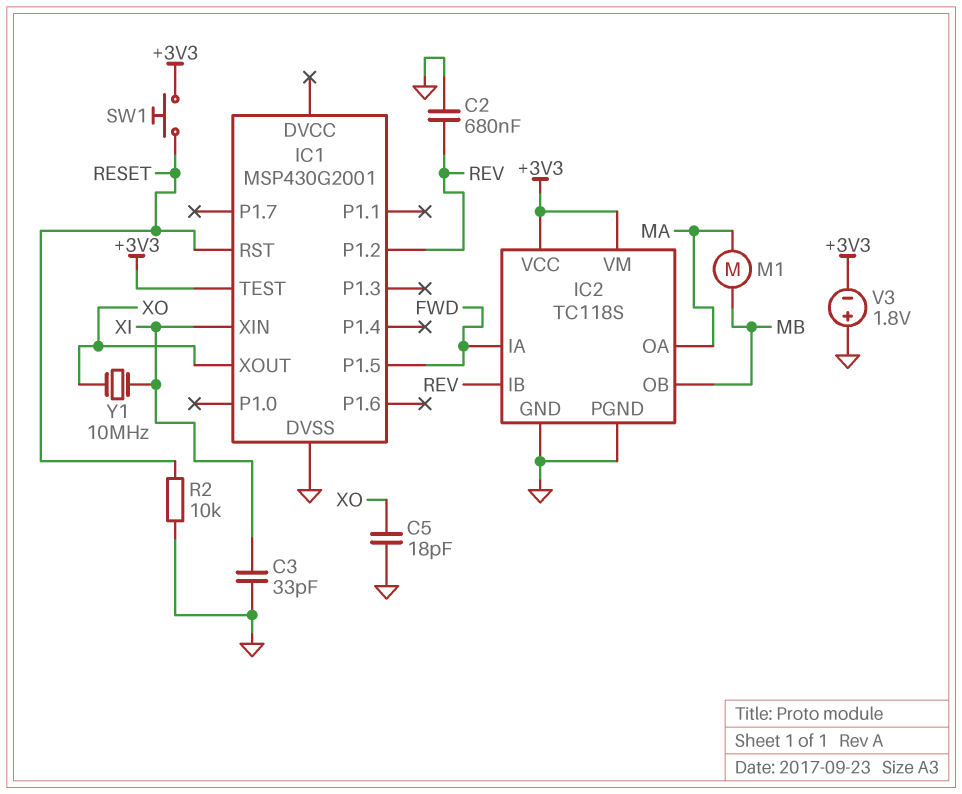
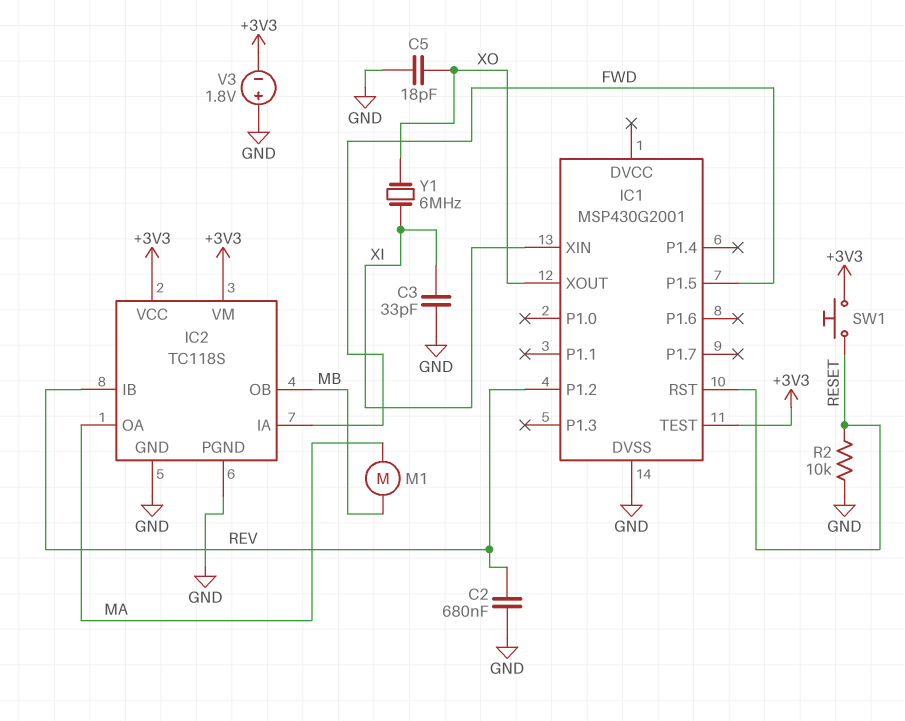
Y1: 10MHz (XI, XO) -> 6MHz (XI, XO)

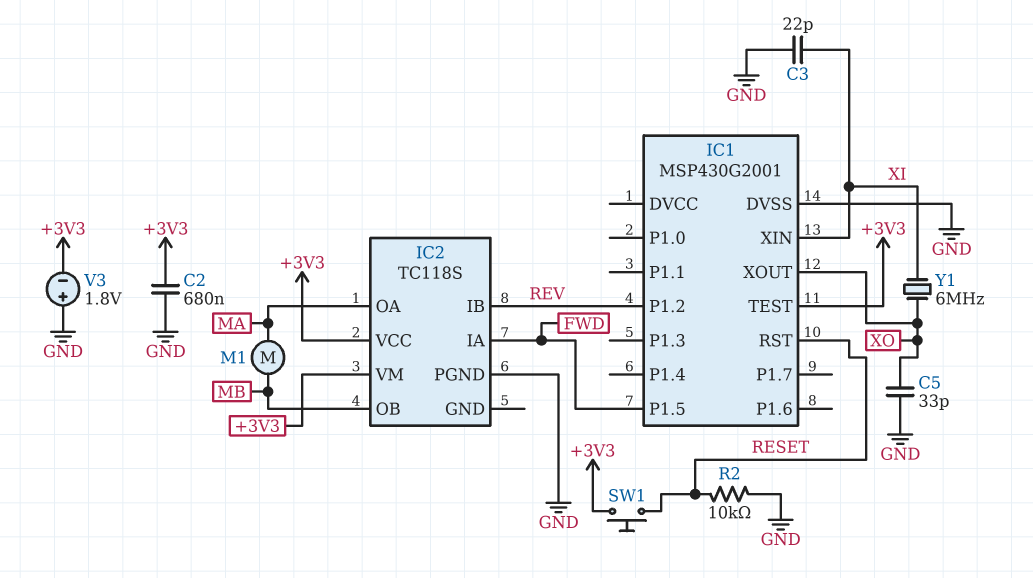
C2: 680nF (GND, REV) -> 680nF (+3V3, GND)
C3: 33pF (GND, XI) -> 22pF (GND, XI)
C5: 18pF (GND, XO) -> 33pF (GND, XO)
IC2 pin GND: GND -> none

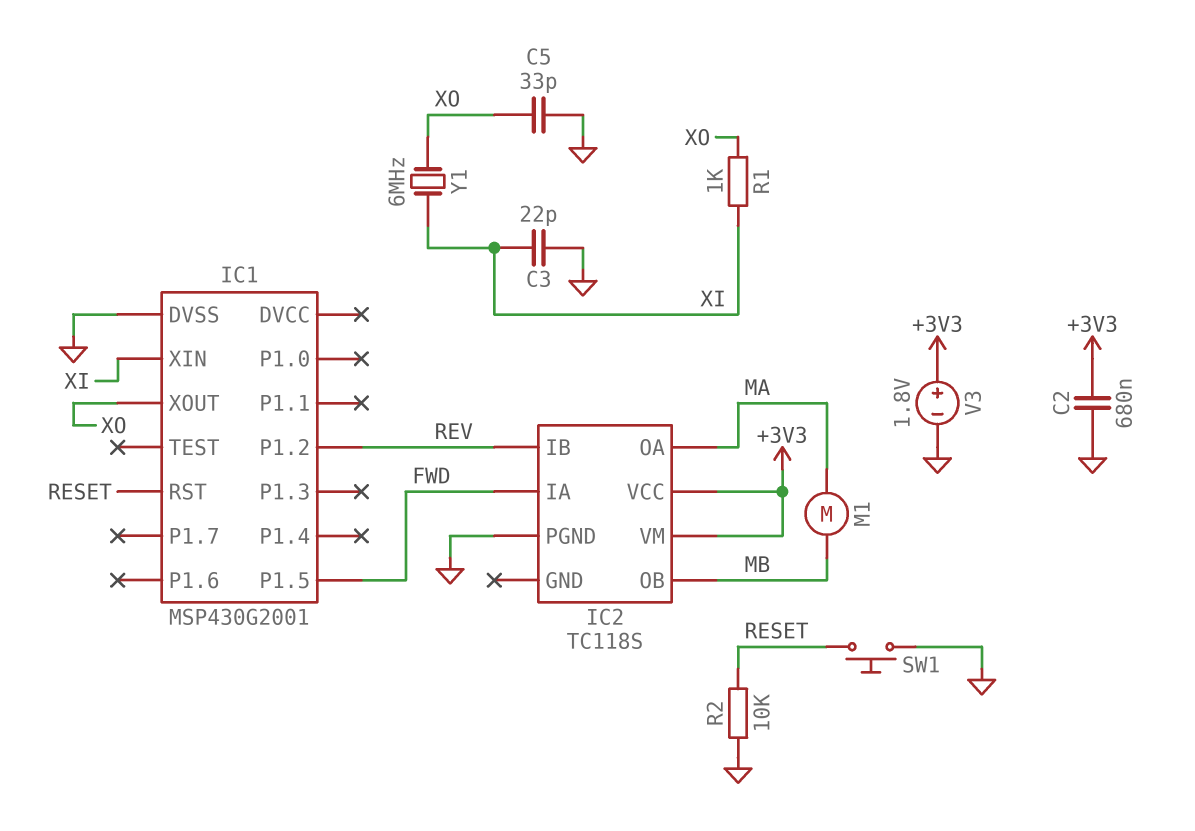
IC1 pin TEST: +3V3 -> none
R1: none -> 1k (XI, XO)
SW1: button (+3V3, RESET) -> button (GND, RESET)
V3: 1.8V (plus GND, minus +3V3) -> 1.8V (plus +3V3, minus GND)

